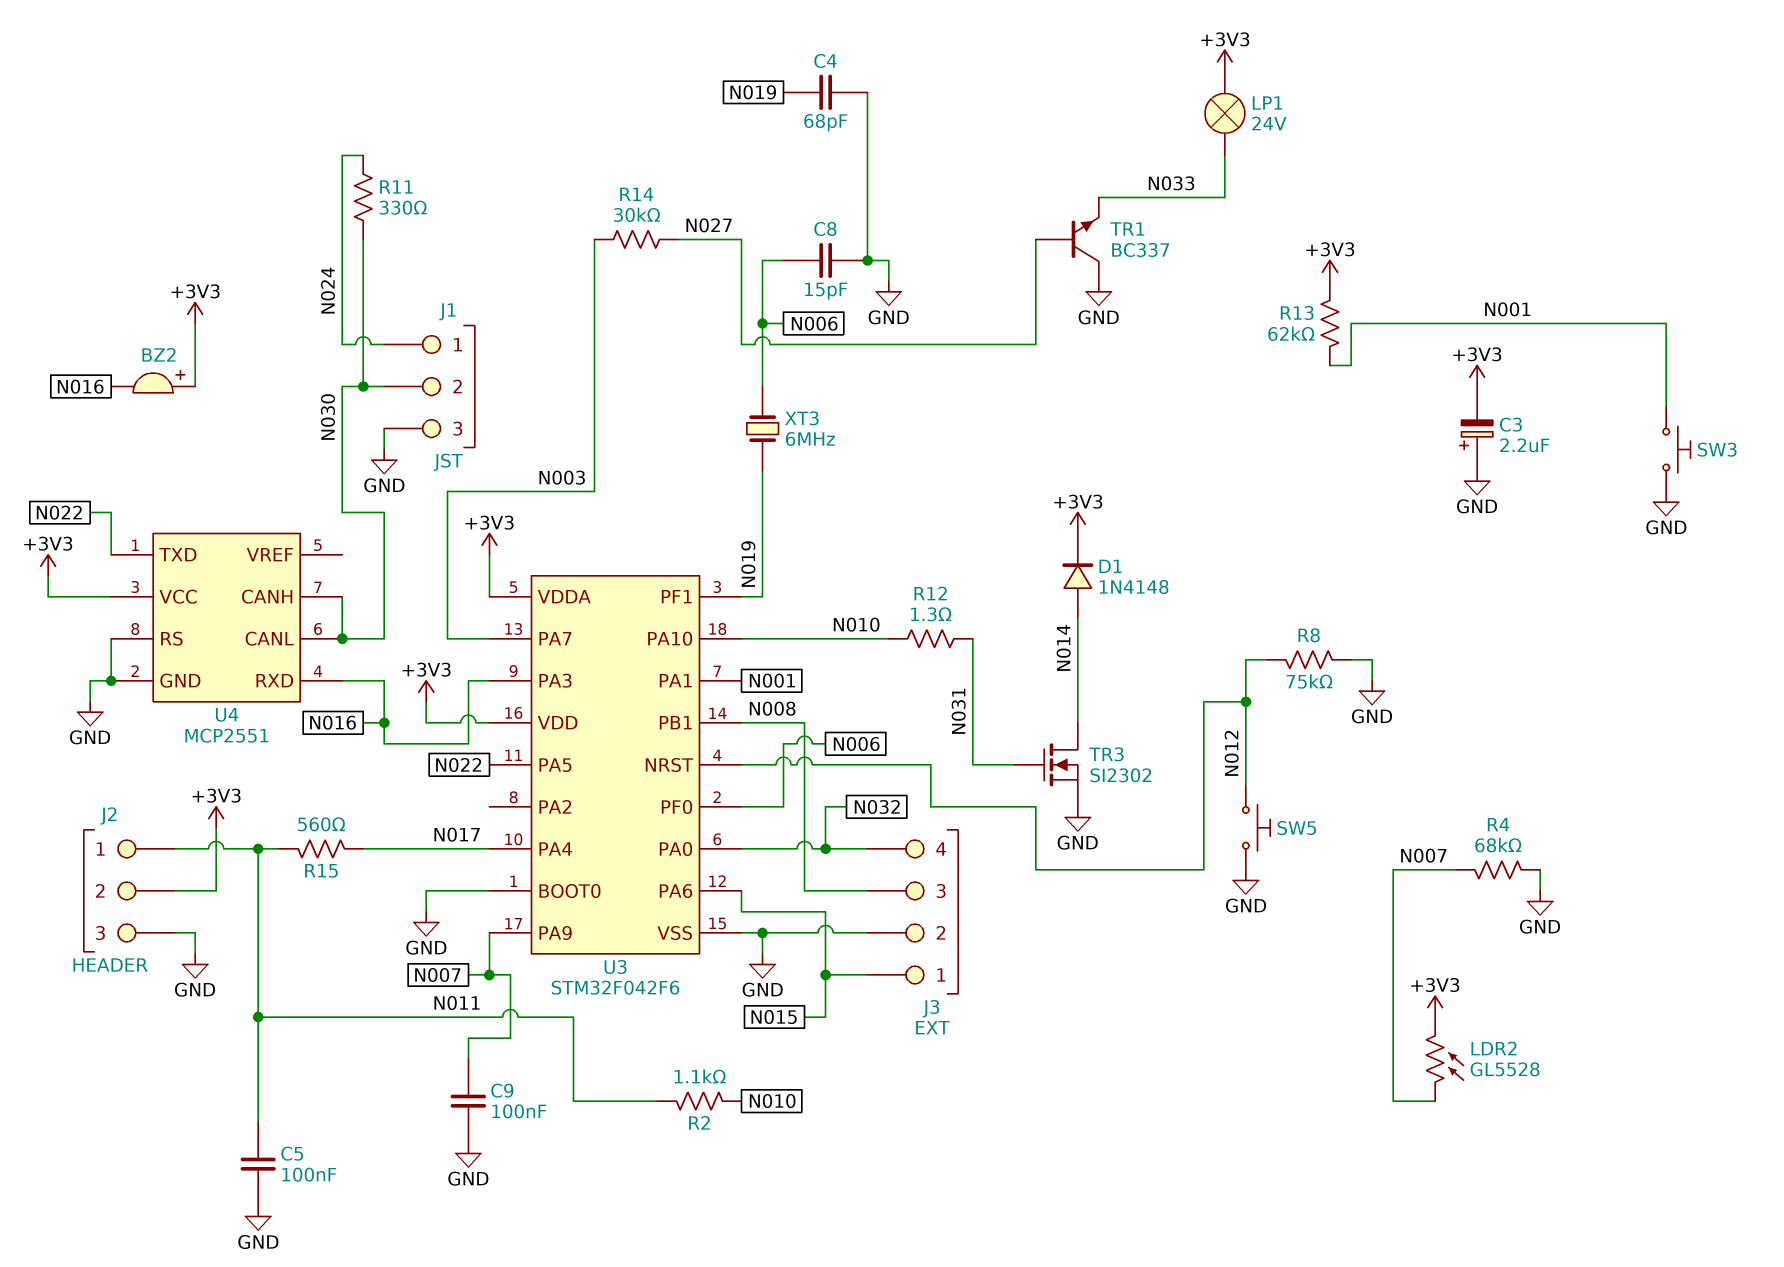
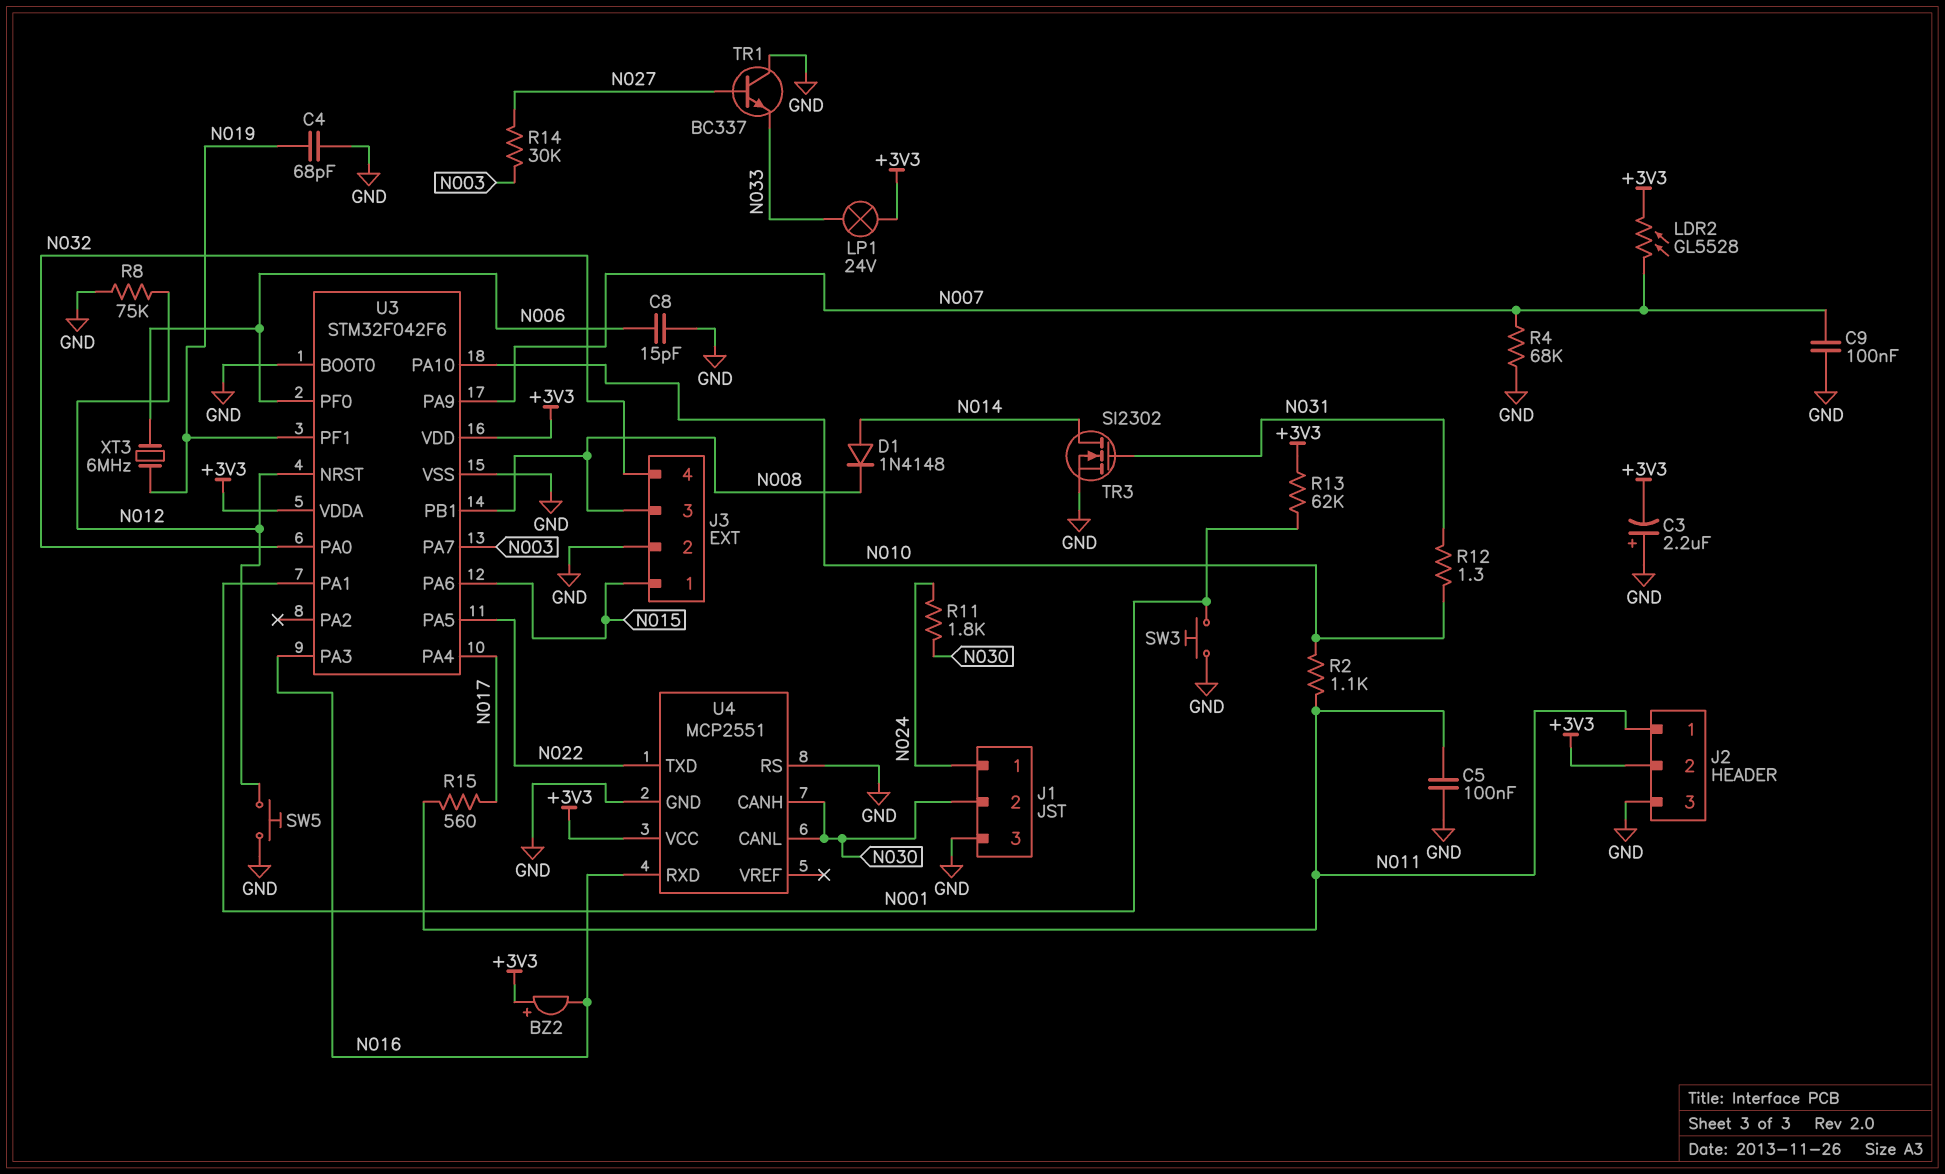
D1: diode 1N4148 (A N014, K +3V3) -> diode 1N4148 (A N014, K N008)
R11: 330 (N024, N030) -> 1.8k (N024, N030)

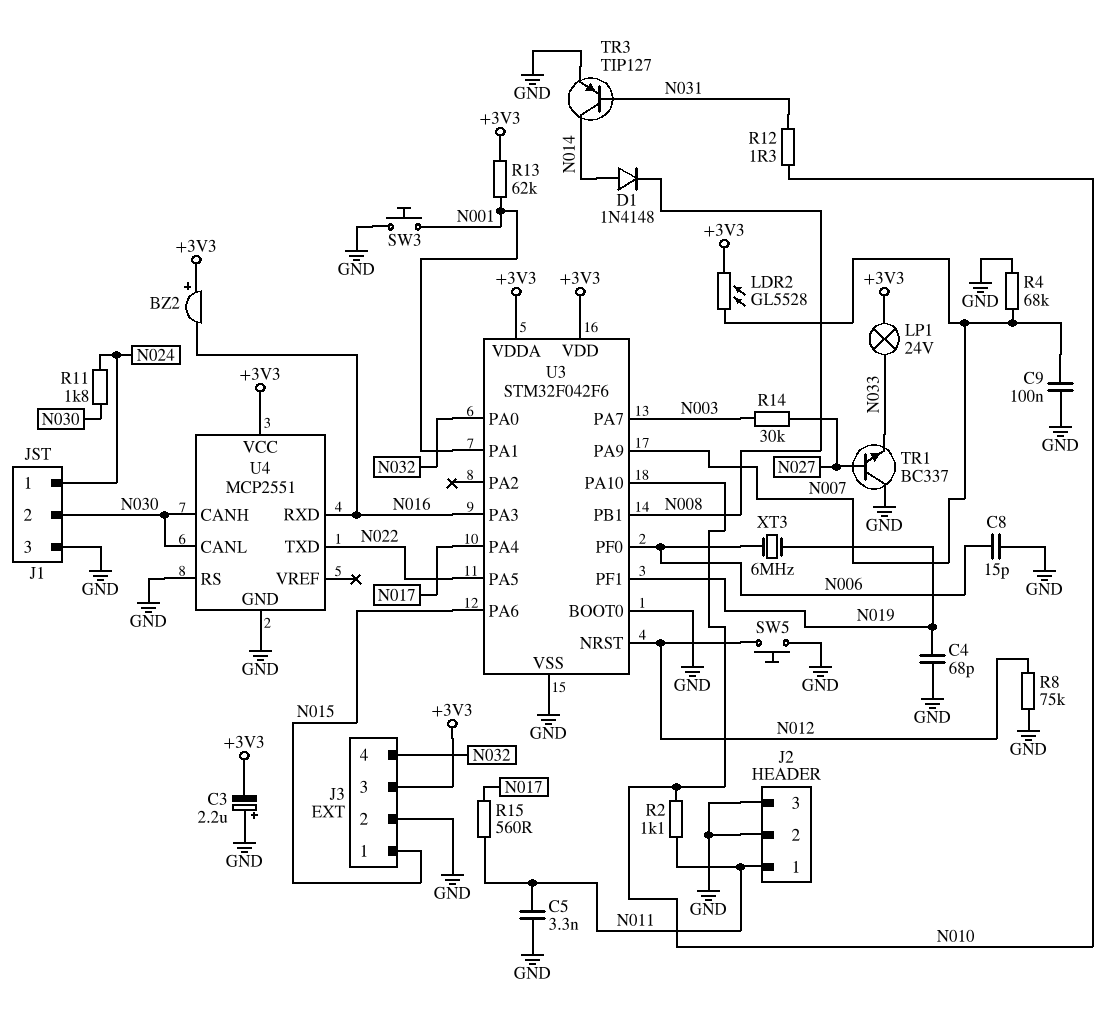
C5: 100nF (GND, N011) -> 3.3nF (GND, N011)
J2 pin 2: +3V3 -> GND
J3 pin 3: N008 -> +3V3
TR3: NMOS SI2302 (G N031, D N014, S GND) -> PNP TIP127 (B N031, C N014, E GND)

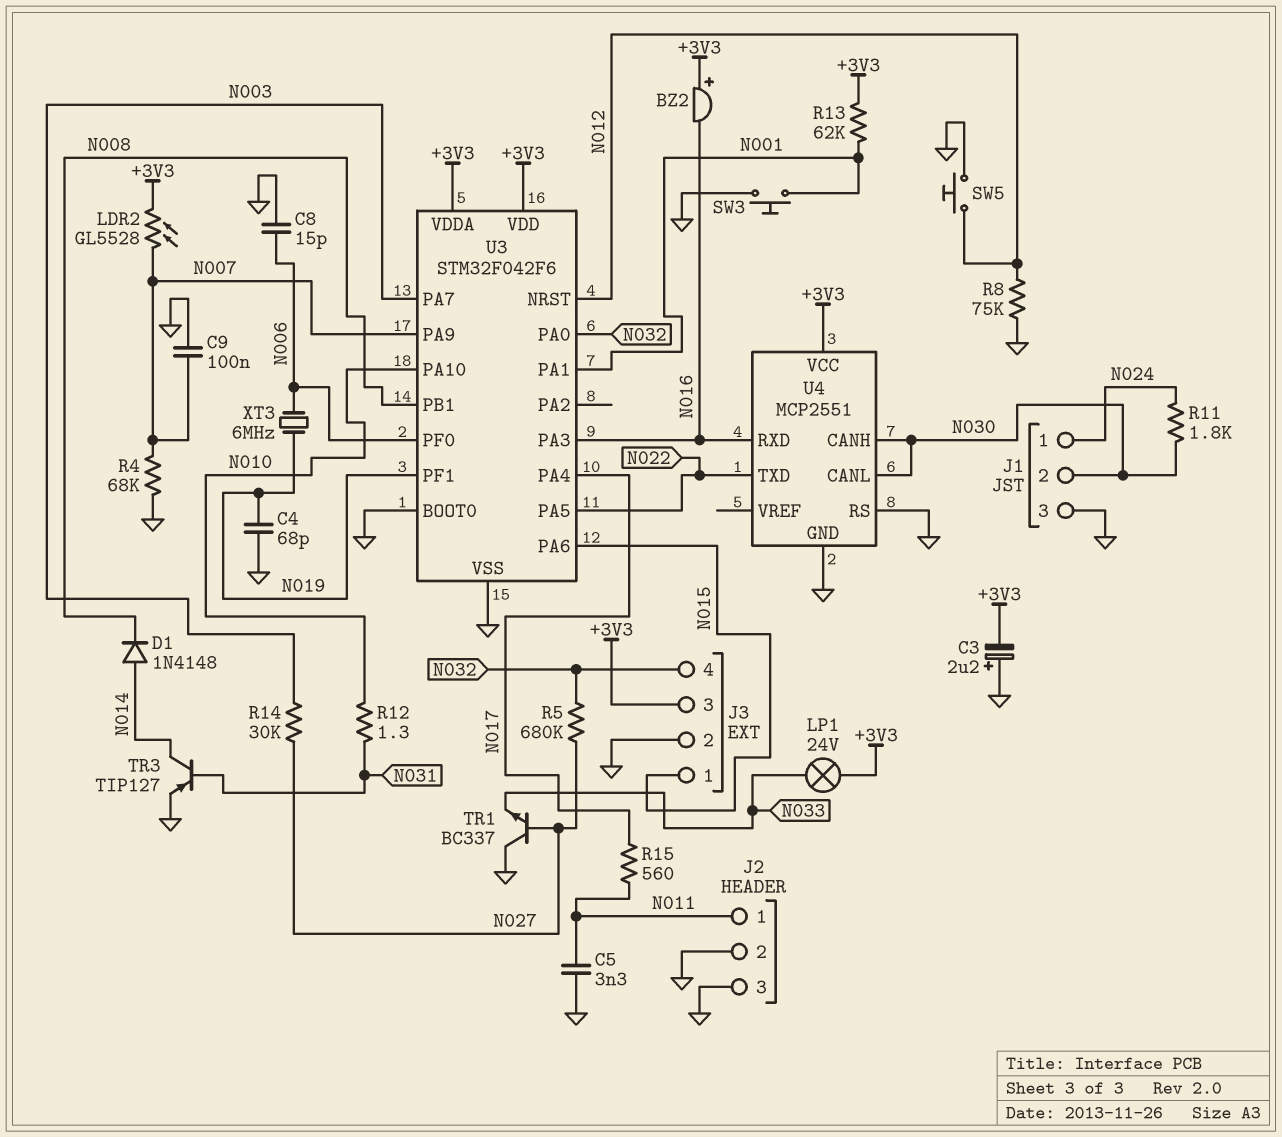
R2: 1.1k (N010, N011) -> none
R5: none -> 680k (N027, N032)

